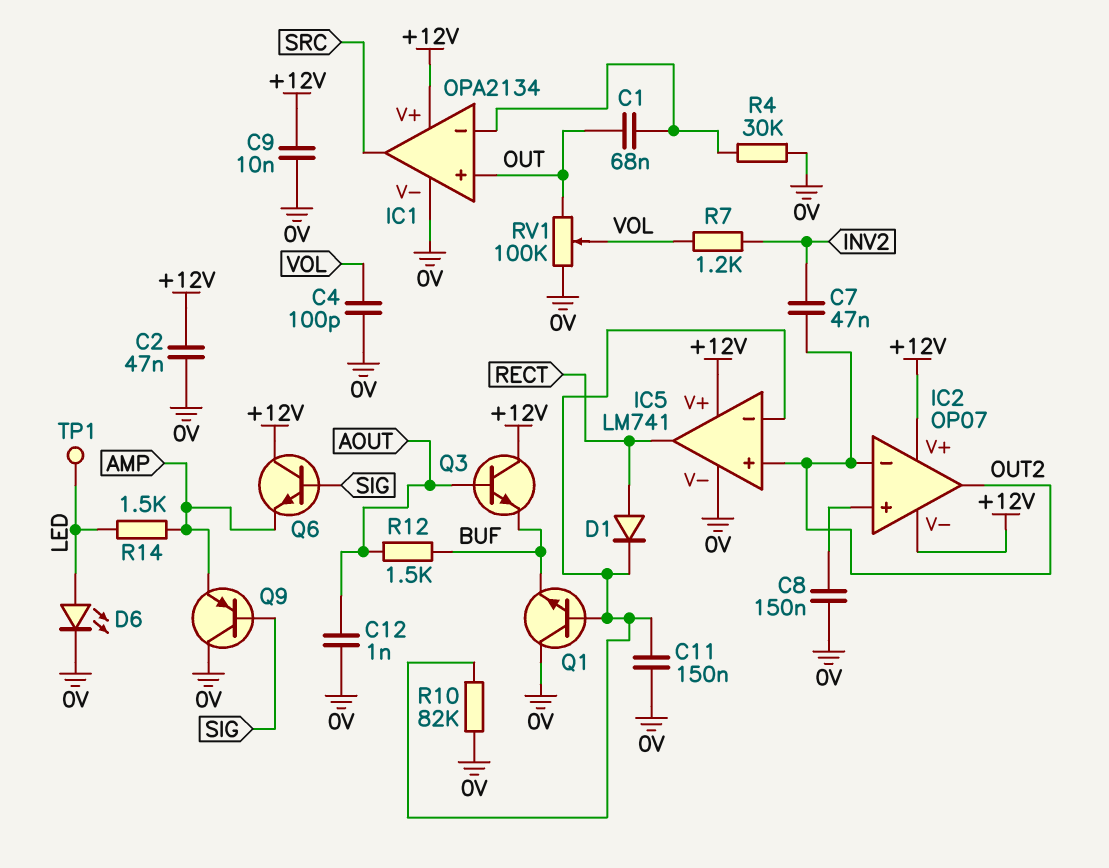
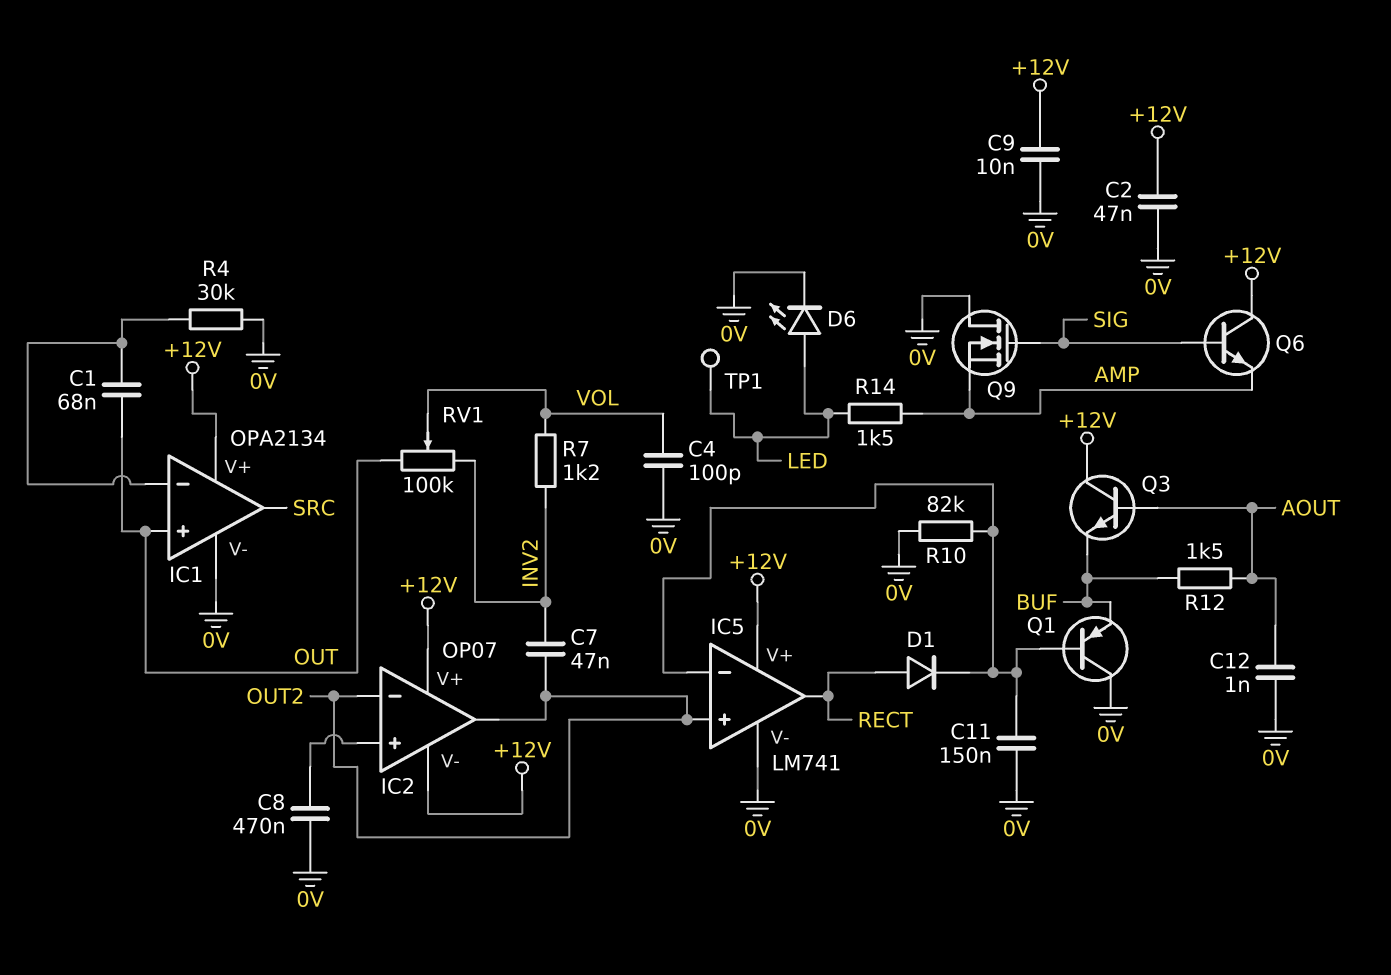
C8: 150nF (0V, IC2/in+) -> 470nF (0V, IC2/in+)
Q1: NPN (B IC5/in-, C 0V, E BUF) -> PNP (B IC5/in-, C 0V, E BUF)
Q9: PNP (B SIG, C 0V, E AMP) -> NMOS (G SIG, D 0V, S AMP)
RV1: 100k (0V, OUT, wiper VOL) -> 100k (INV2, OUT, wiper VOL)

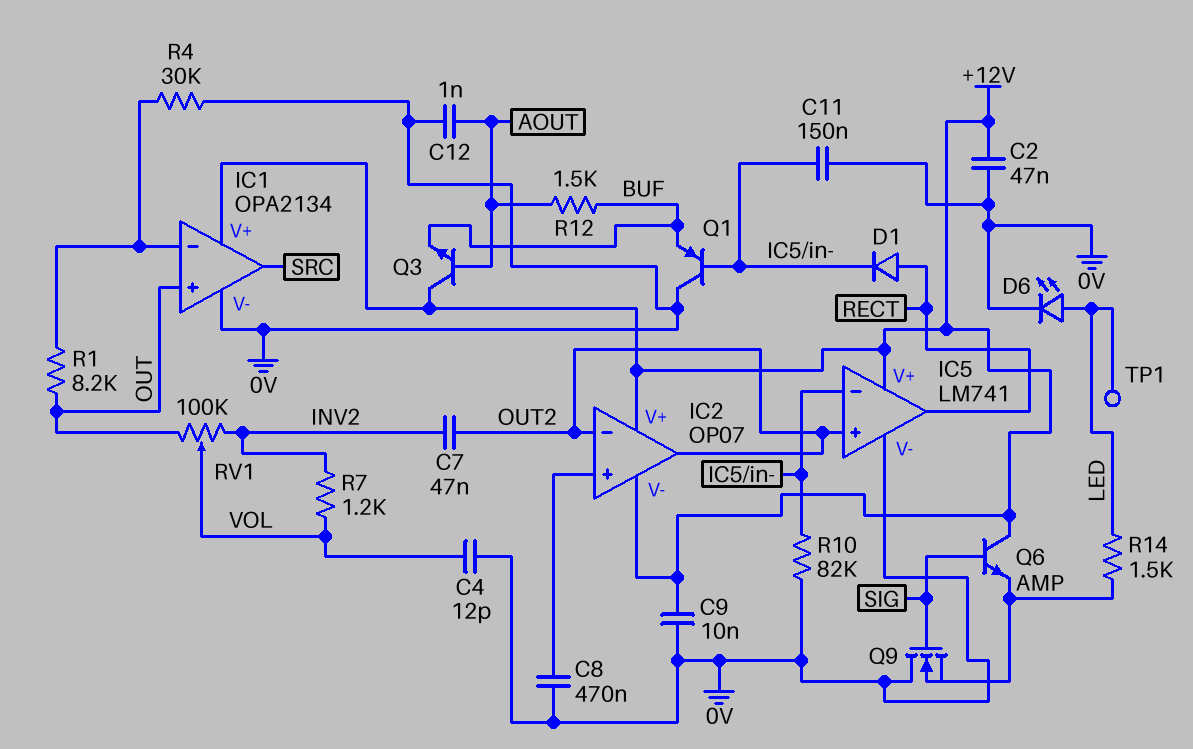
C1: 68nF (IC1/in-, OUT) -> none
C4: 100pF (0V, VOL) -> 12pF (0V, VOL)
R1: none -> 8.2k (IC1/in-, OUT)

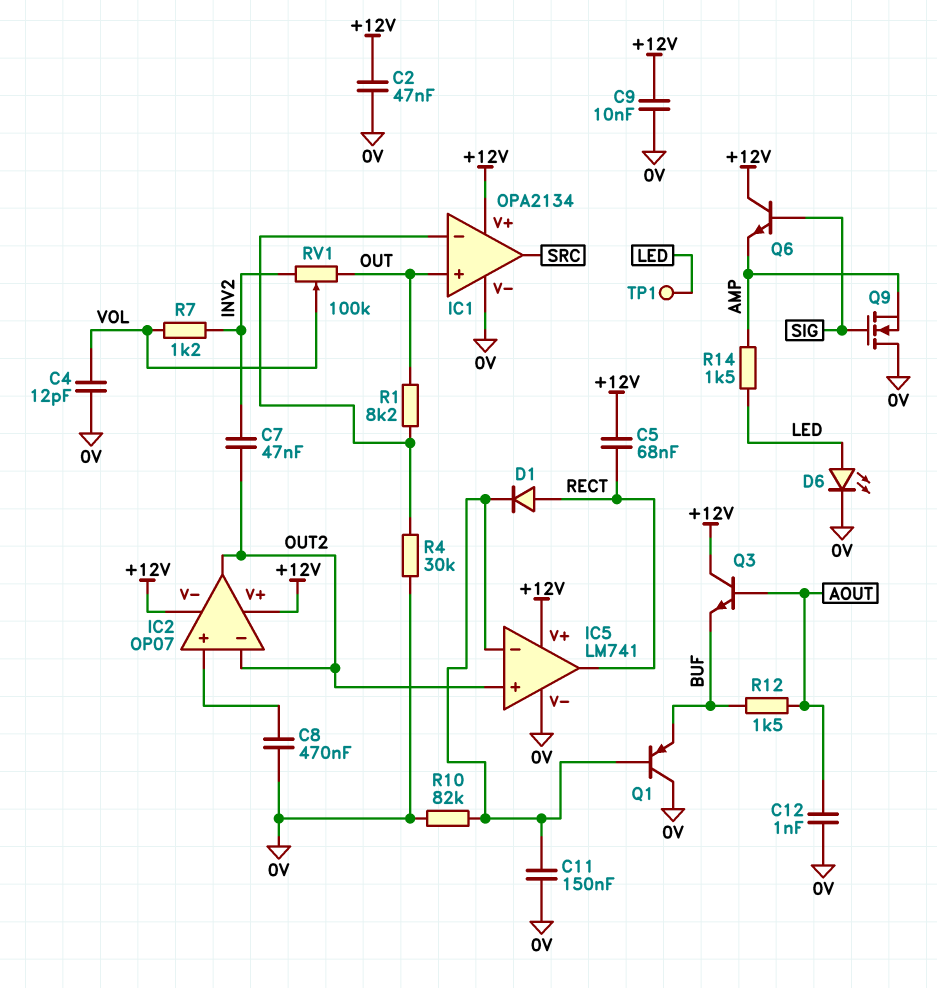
C5: none -> 68nF (+12V, RECT)

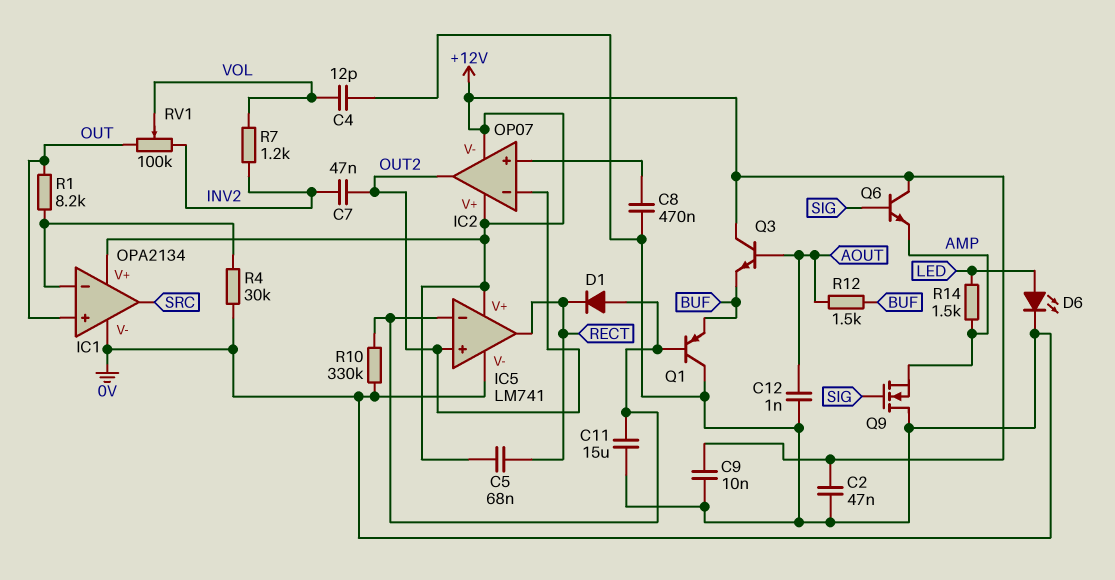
C11: 150nF (0V, IC5/in-) -> 15uF (0V, IC5/in-)
D1: diode (A RECT, K IC5/in-) -> diode (A IC5/in-, K RECT)
R10: 82k (0V, IC5/in-) -> 330k (0V, IC5/in-)
TP1: test point (LED) -> none

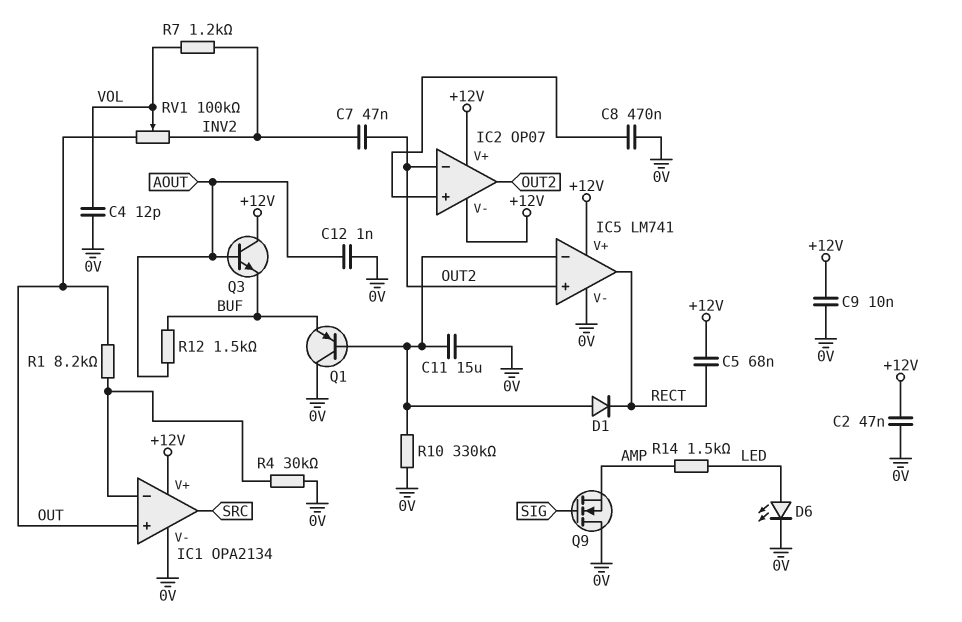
Q6: NPN (B SIG, C +12V, E AMP) -> none

